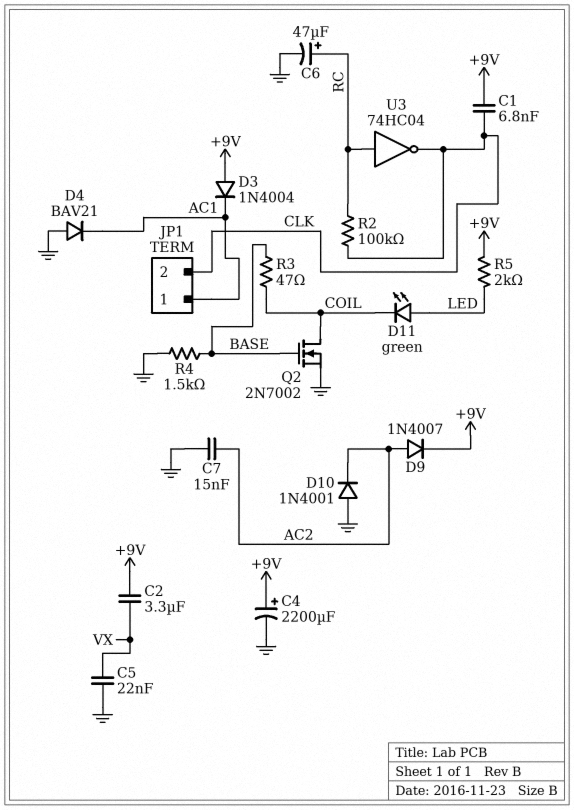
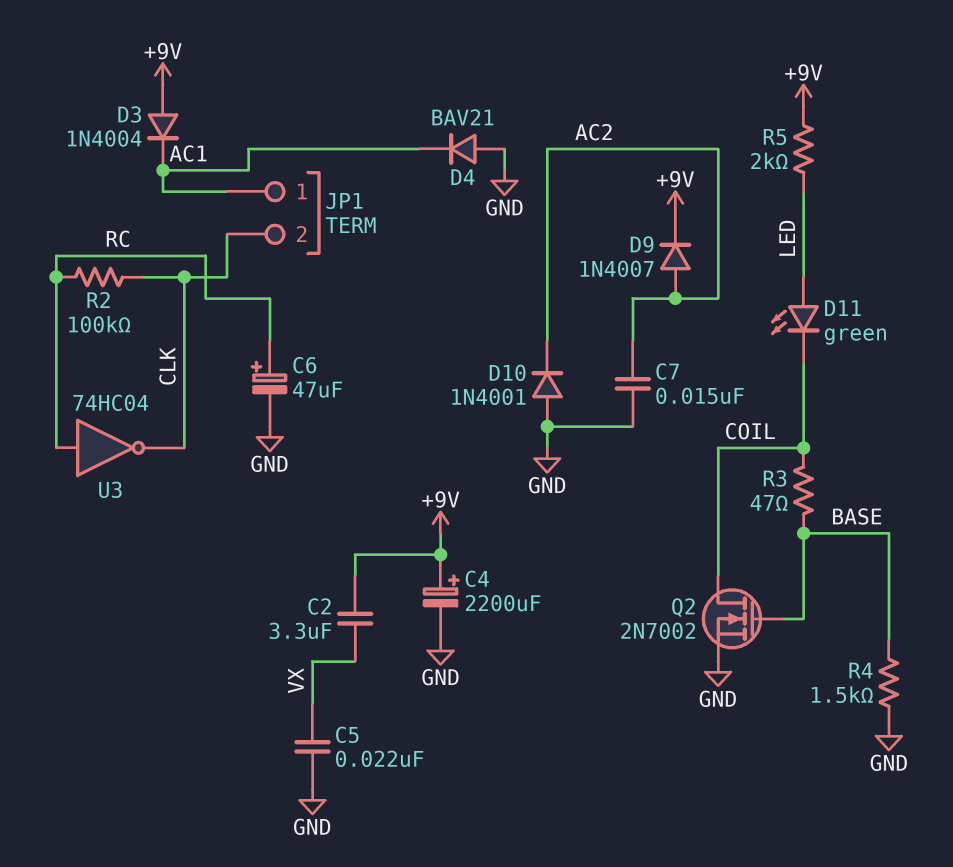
C1: 6.8nF (+9V, CLK) -> none

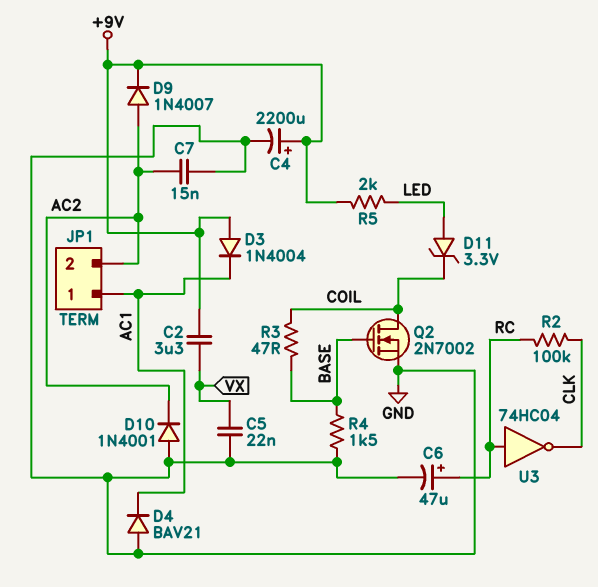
D11: LED green (A LED, K COIL) -> zener 3.3V (A LED, K COIL)
JP1 pin 2: CLK -> AC2

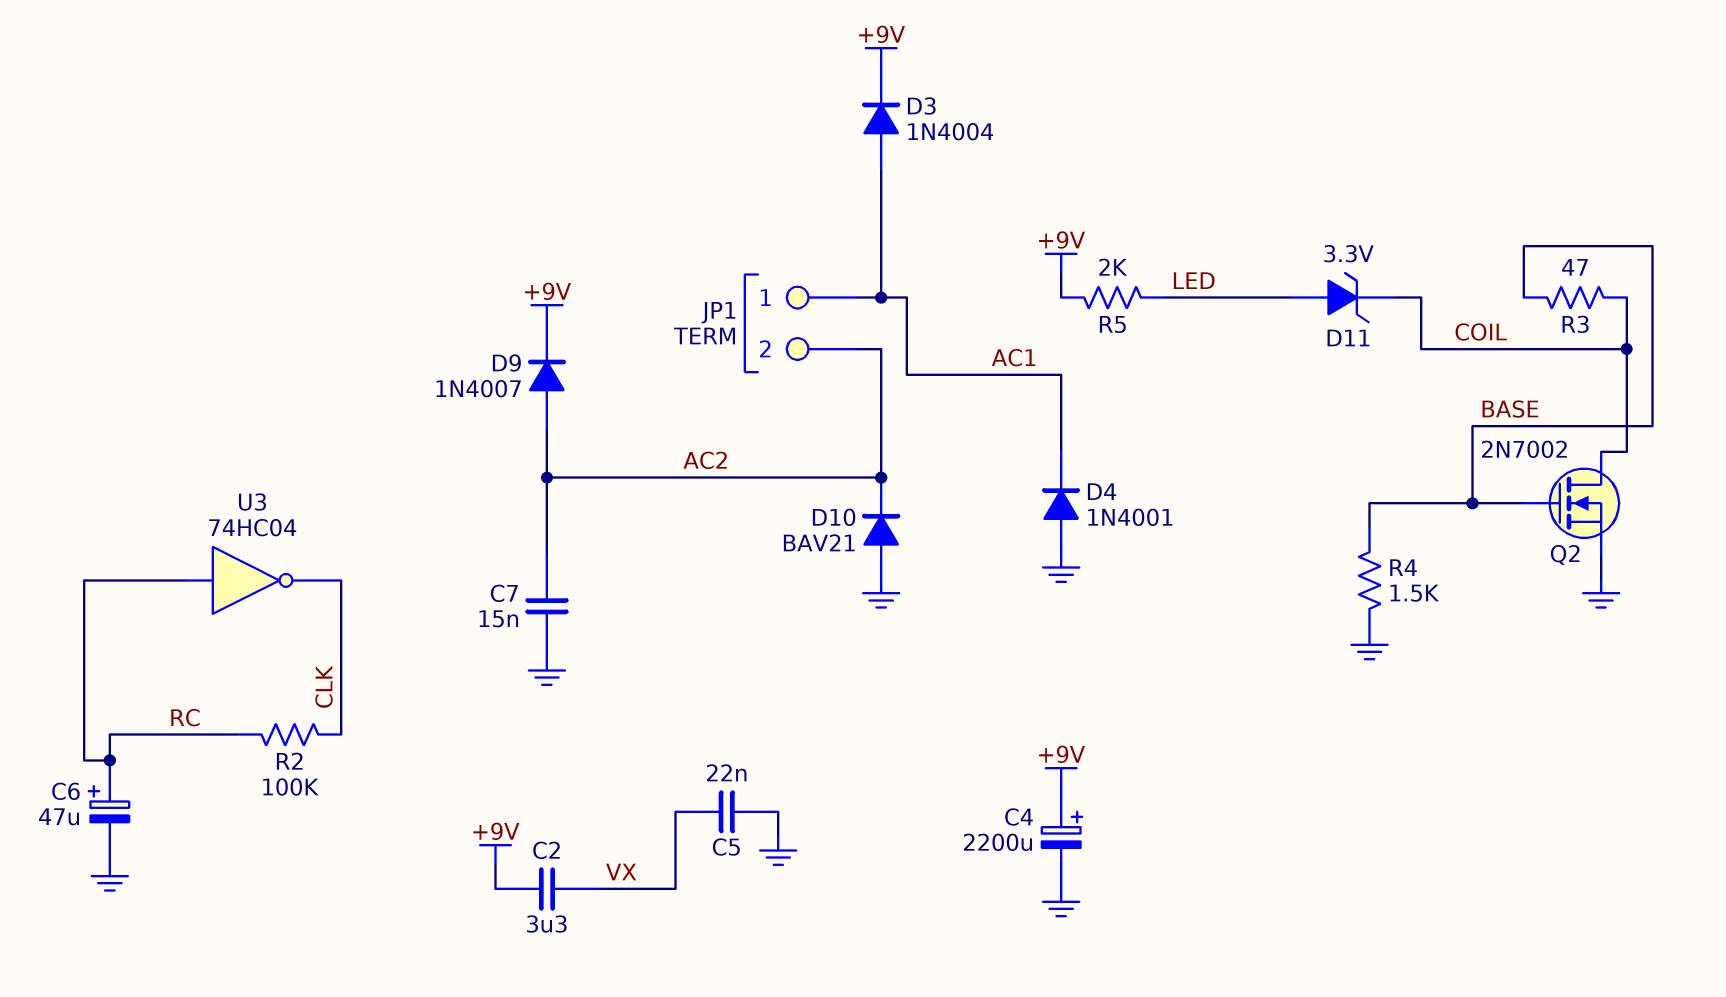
D3: diode 1N4004 (A +9V, K AC1) -> diode 1N4004 (A AC1, K +9V)
D4: diode BAV21 (A GND, K AC1) -> diode 1N4001 (A GND, K AC1)
D10: diode 1N4001 (A GND, K AC2) -> diode BAV21 (A GND, K AC2)

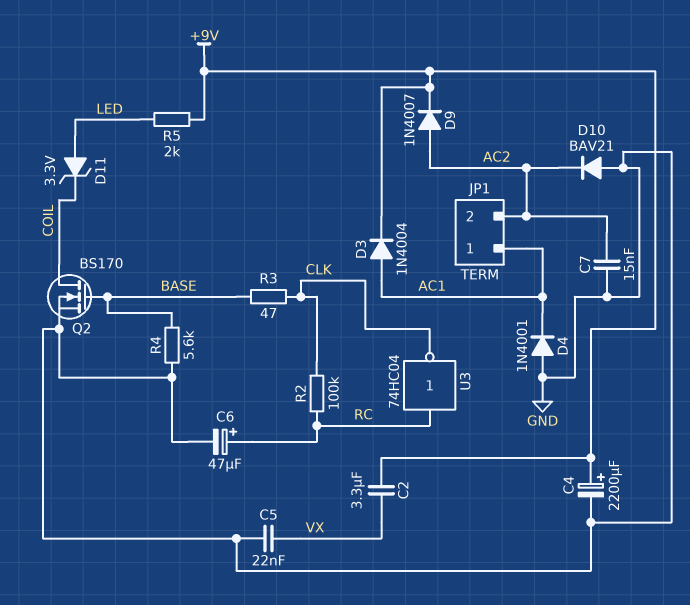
Q2: NMOS 2N7002 (G BASE, D COIL, S GND) -> NMOS BS170 (G BASE, D COIL, S GND)
R3: 47 (BASE, COIL) -> 47 (BASE, CLK)
R4: 1.5k (BASE, GND) -> 5.6k (BASE, GND)

